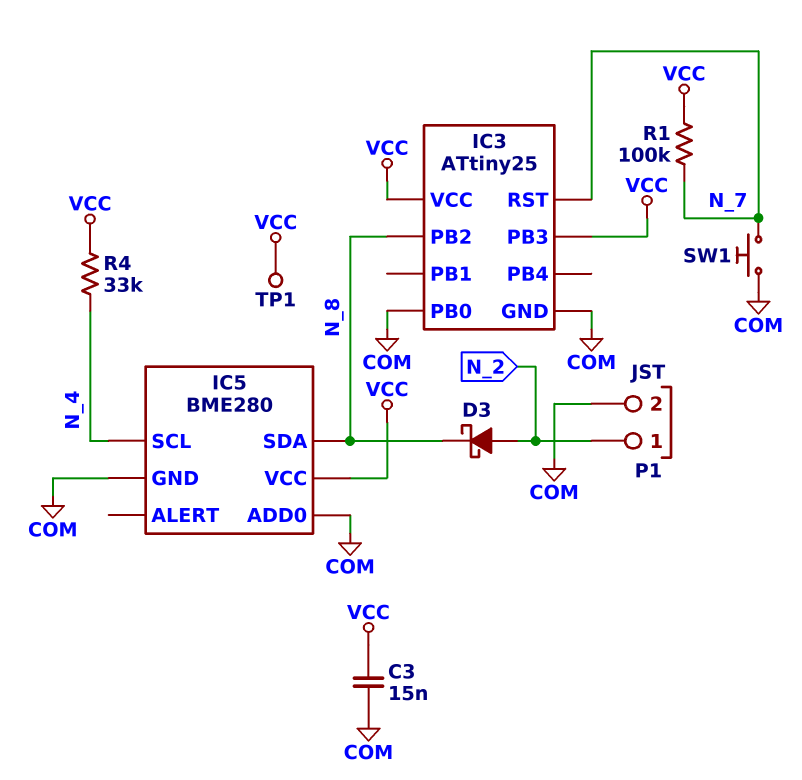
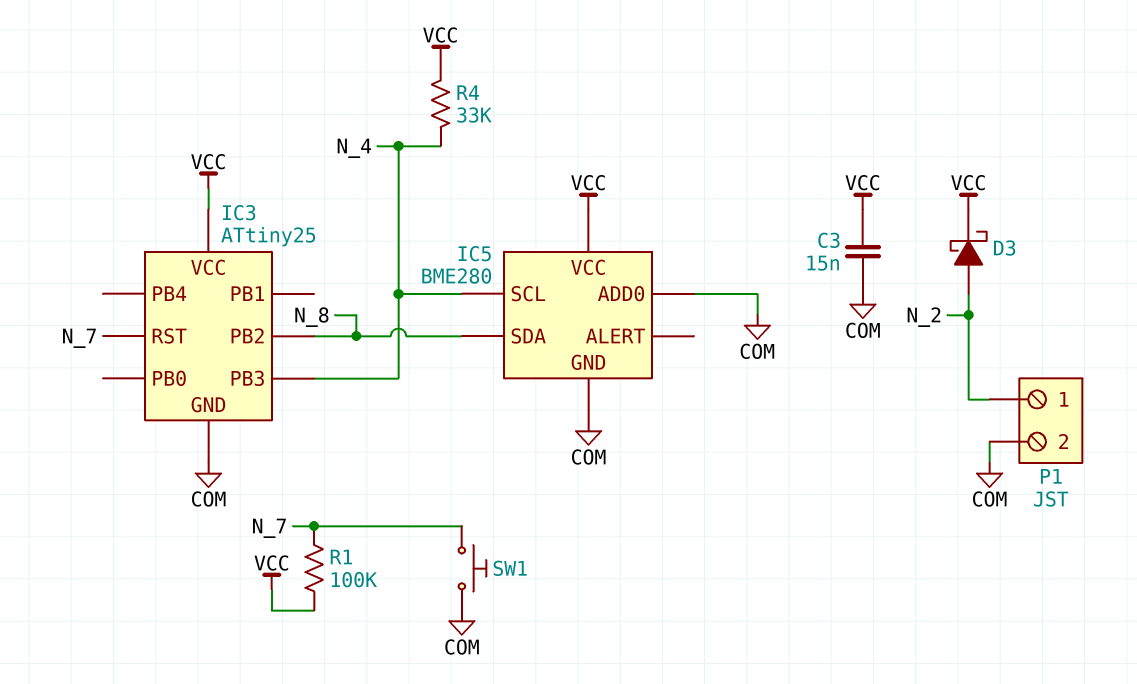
D3: schottky (A N_2, K N_8) -> schottky (A N_2, K VCC)
IC3 pin PB0: COM -> none
IC3 pin PB3: VCC -> N_4
TP1: test point (VCC) -> none

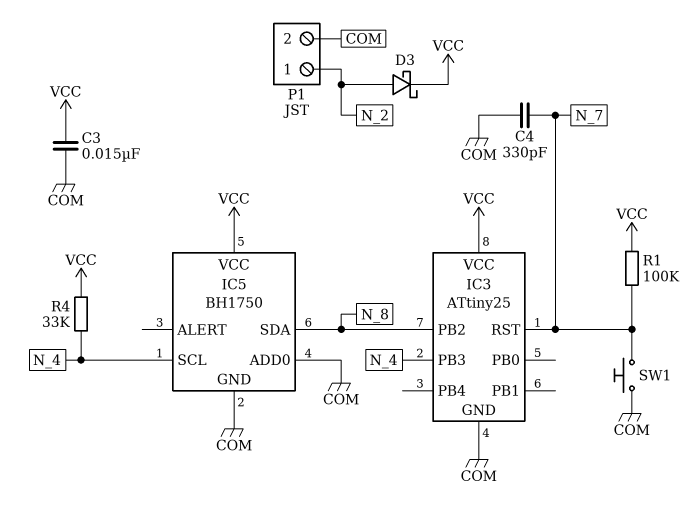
C4: none -> 330pF (COM, N_7)
IC5: BME280 -> BH1750

